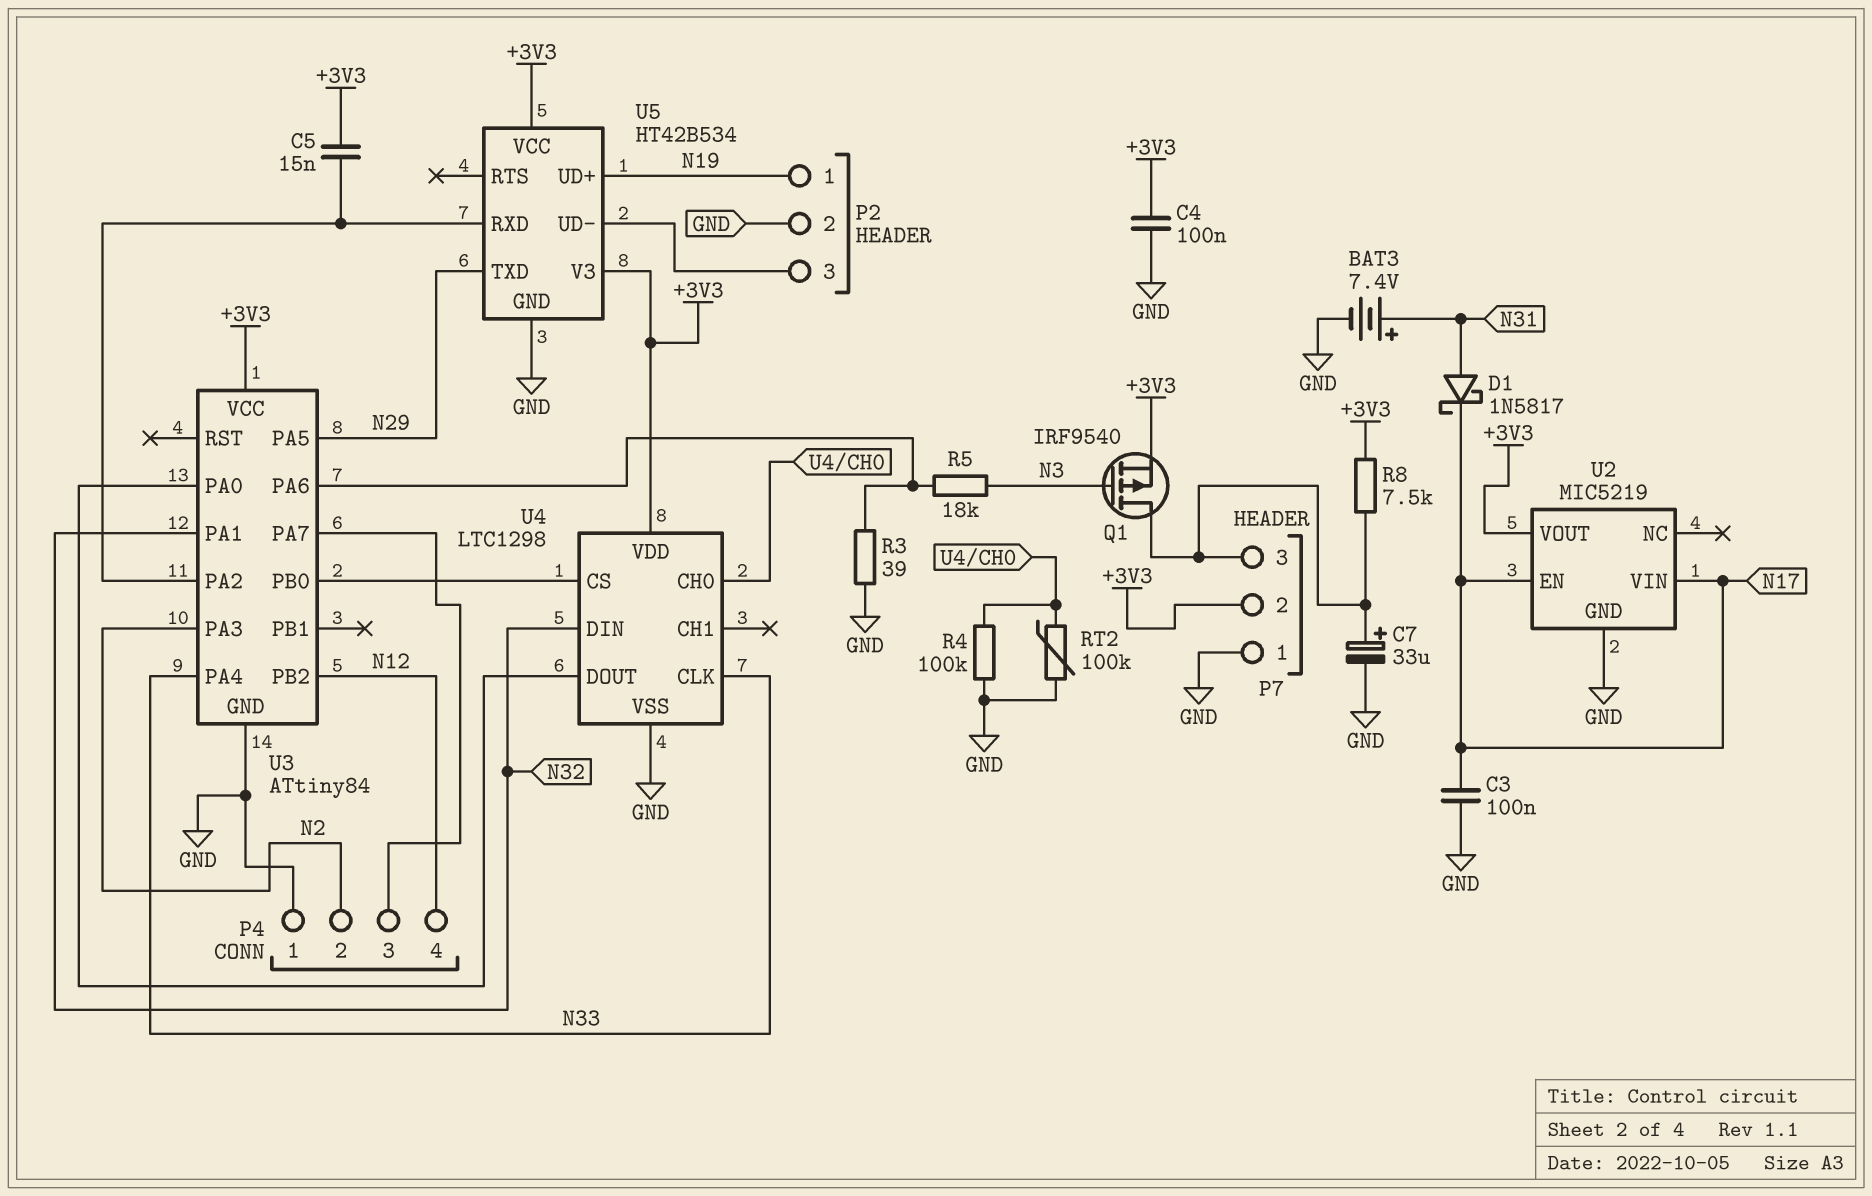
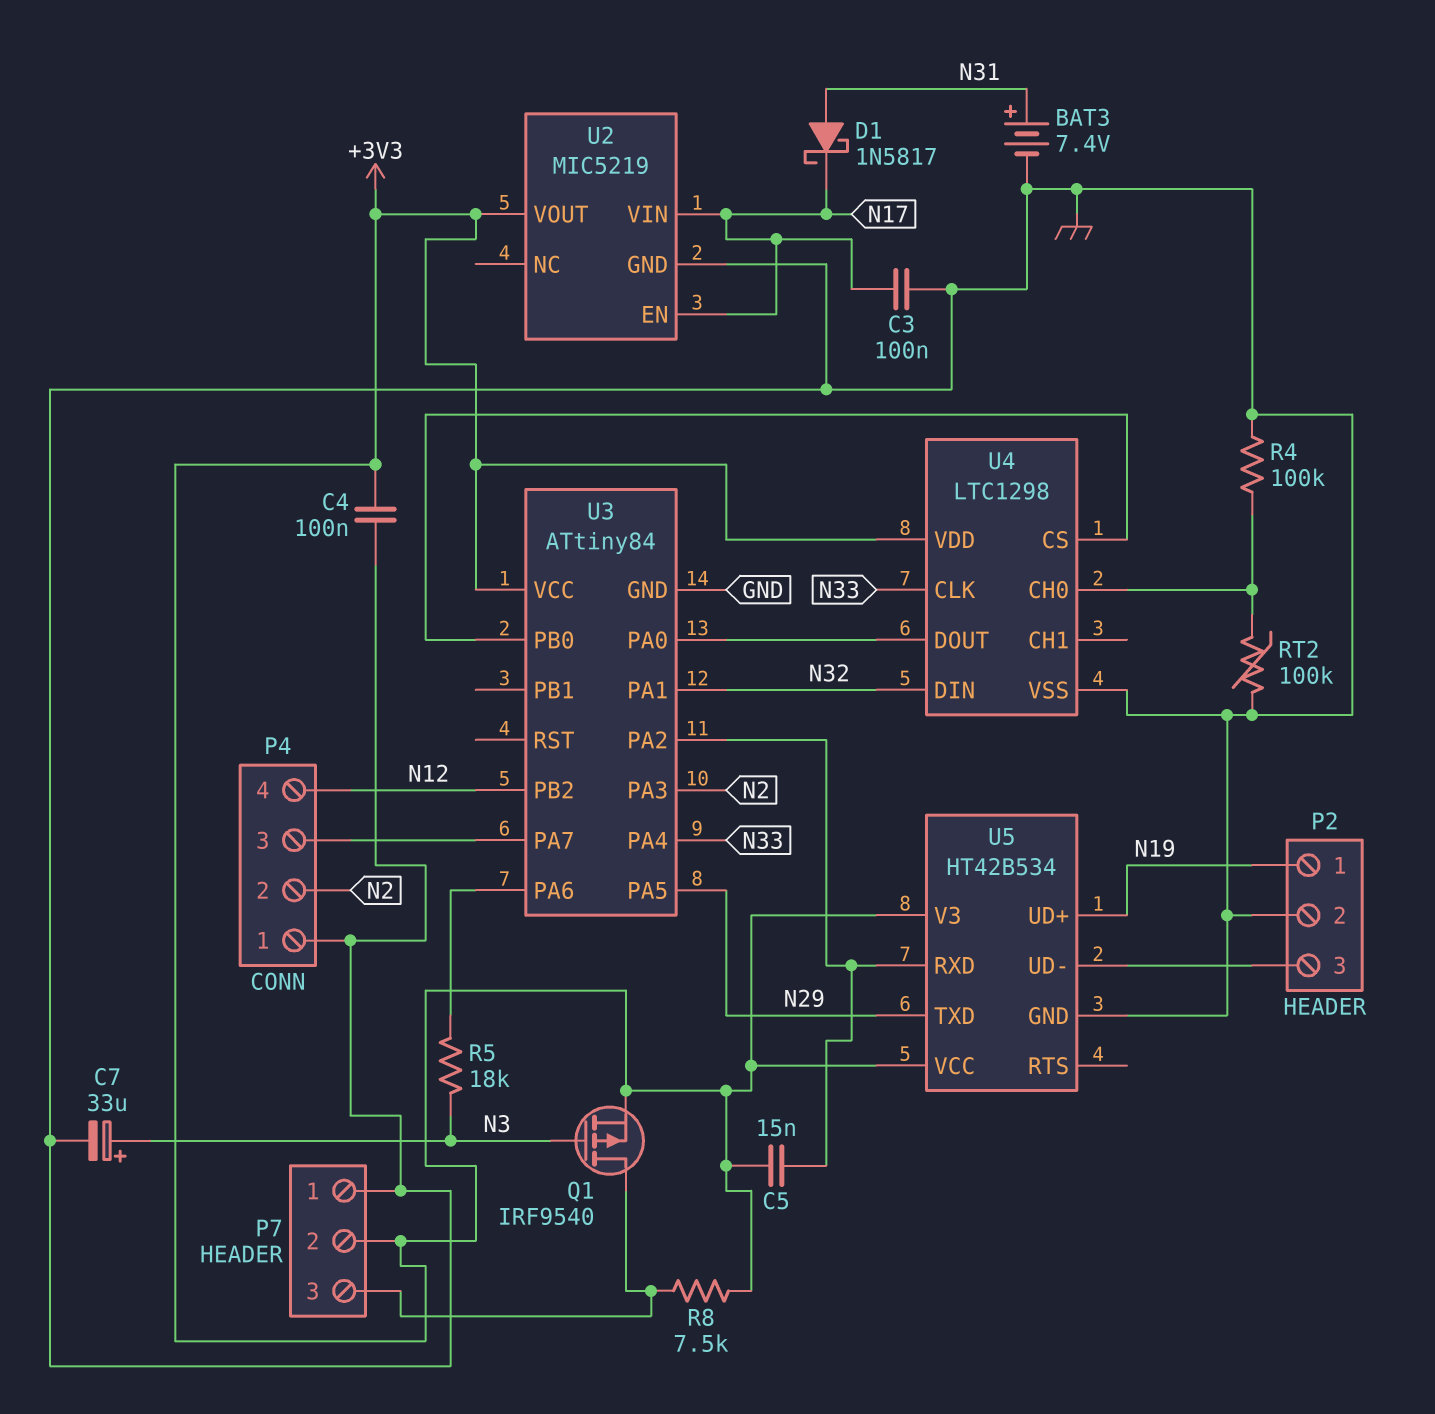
C7: 33uF (plus P7/3, minus GND) -> 33uF (plus N3, minus GND)
R3: 39 (GND, U3/PA6) -> none

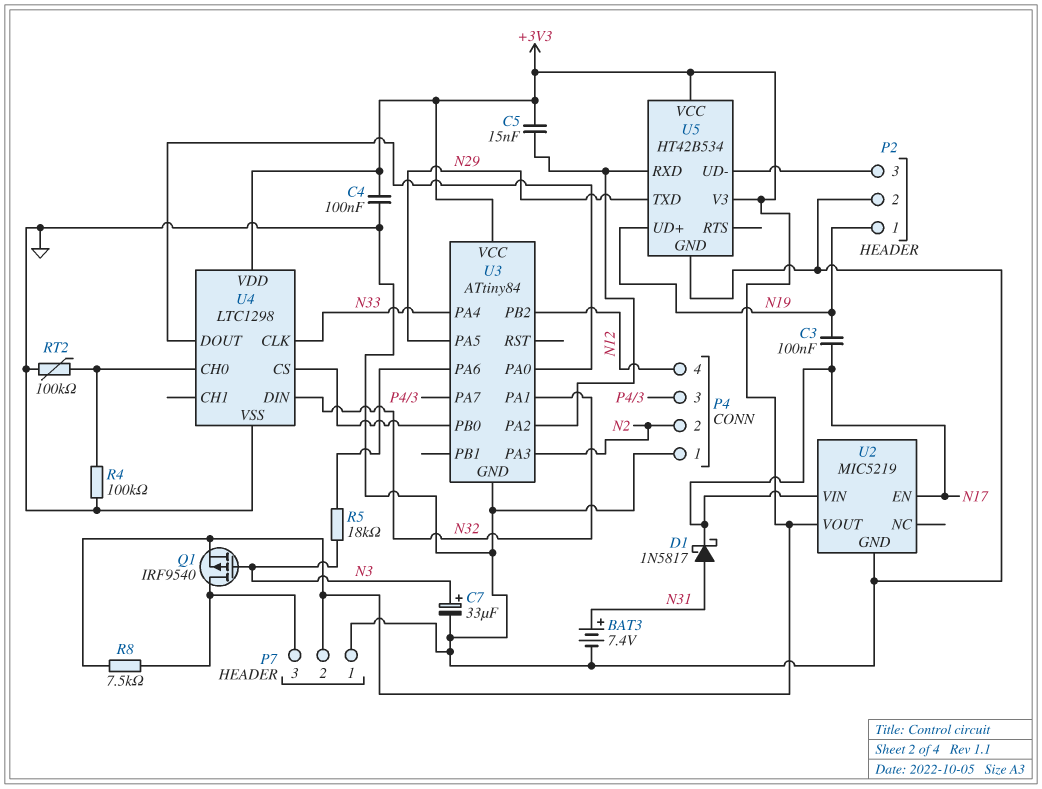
C3: 100nF (GND, N17) -> 100nF (N17, N19)

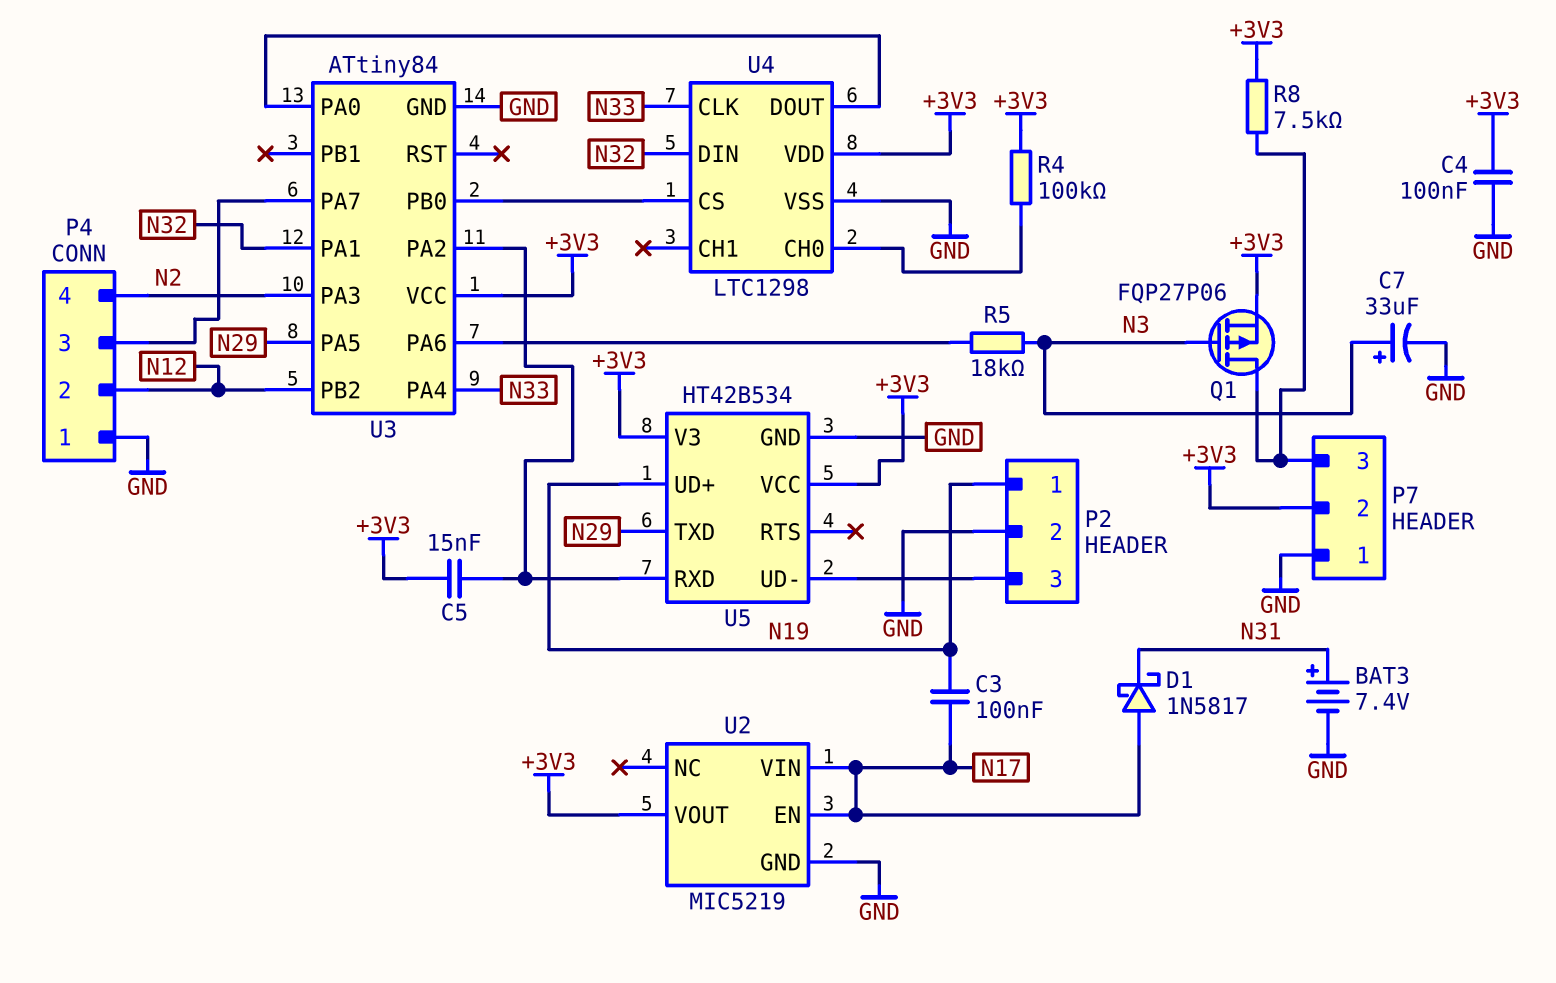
D1: schottky 1N5817 (A N31, K N17) -> schottky 1N5817 (A N17, K N31)
P4 pin 2: N2 -> N12
P4 pin 4: N12 -> N2
Q1: PMOS IRF9540 (G N3, D P7/3, S +3V3) -> PMOS FQP27P06 (G N3, D P7/3, S +3V3)
R4: 100k (GND, U4/CH0) -> 100k (+3V3, U4/CH0)
RT2: 100k (GND, U4/CH0) -> none

